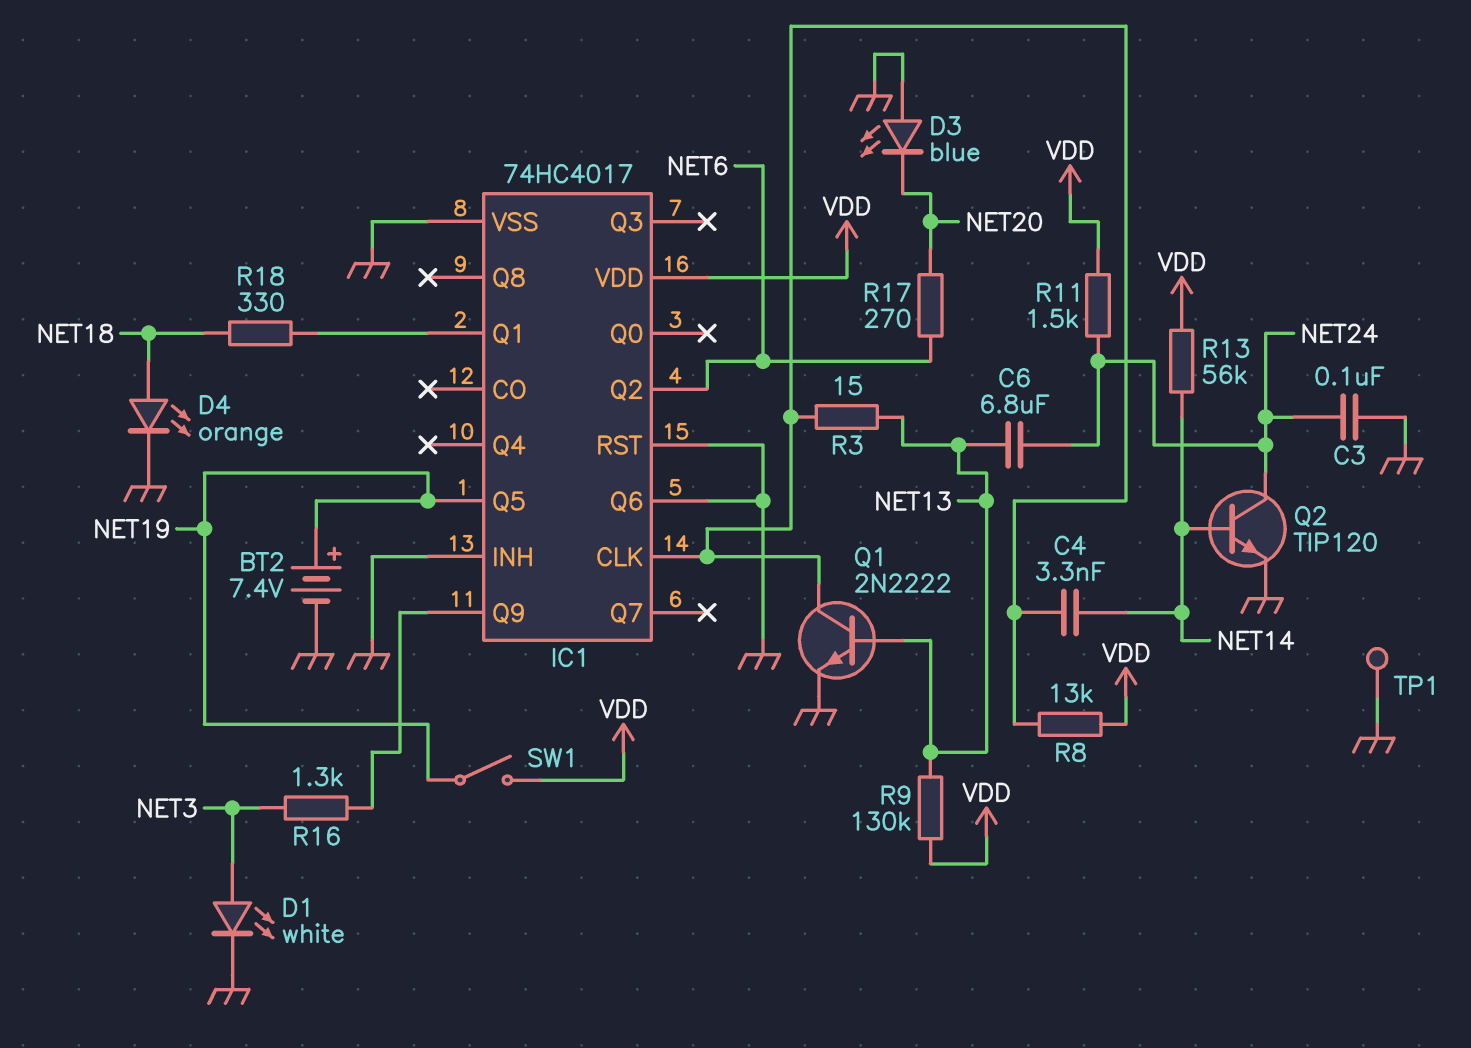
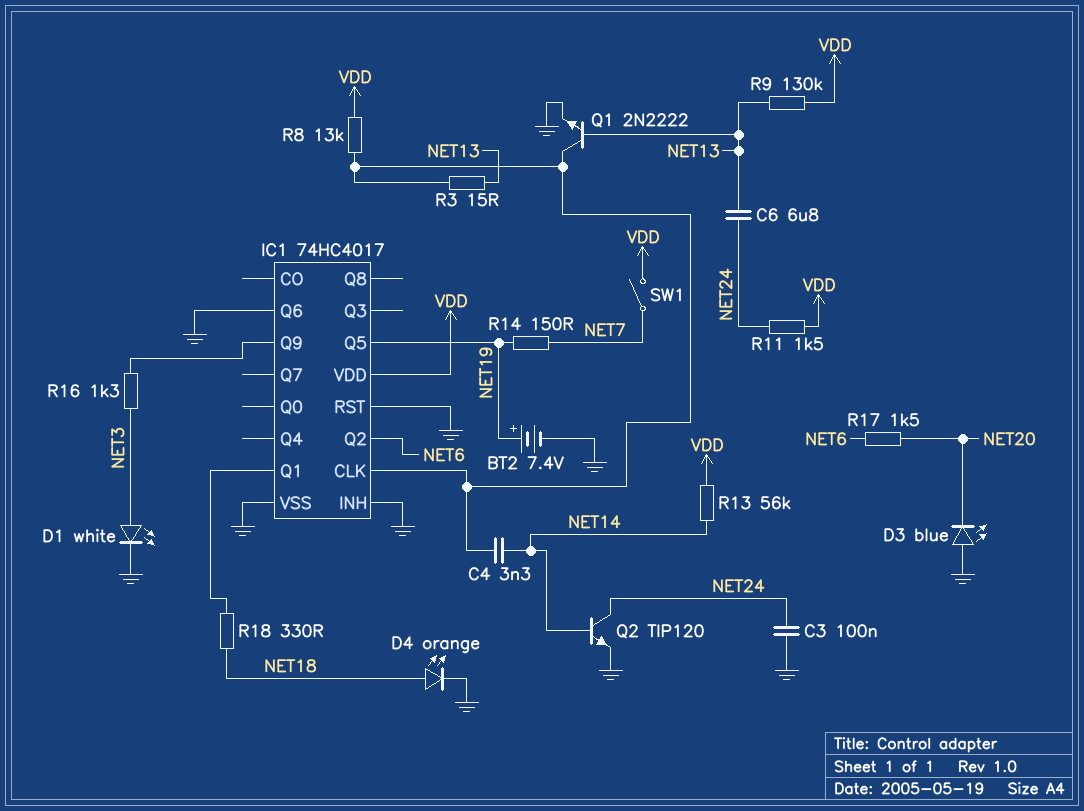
R14: none -> 150 (NET7, NET19)
R17: 270 (NET6, NET20) -> 1.5k (NET6, NET20)
SW1: switch (NET19, VDD) -> switch (NET7, VDD)
TP1: test point (GND) -> none

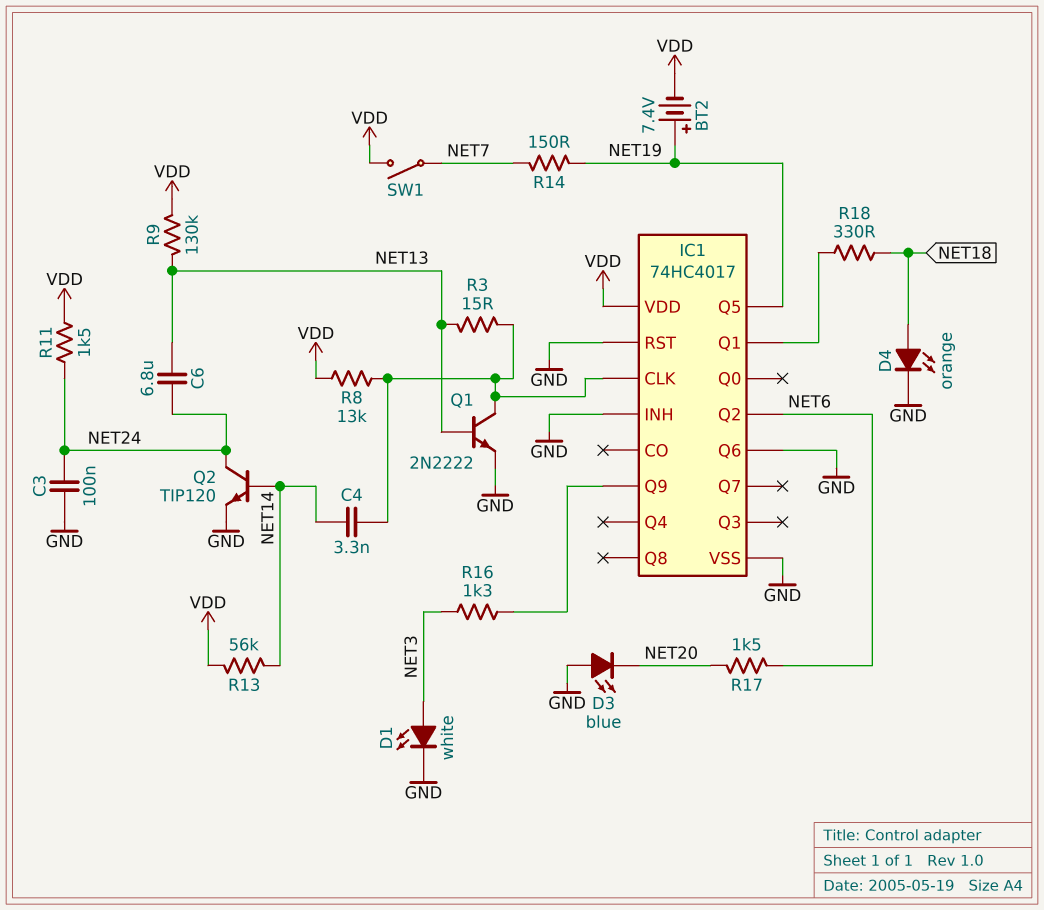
BT2: 7.4V (plus NET19, minus GND) -> 7.4V (plus NET19, minus VDD)

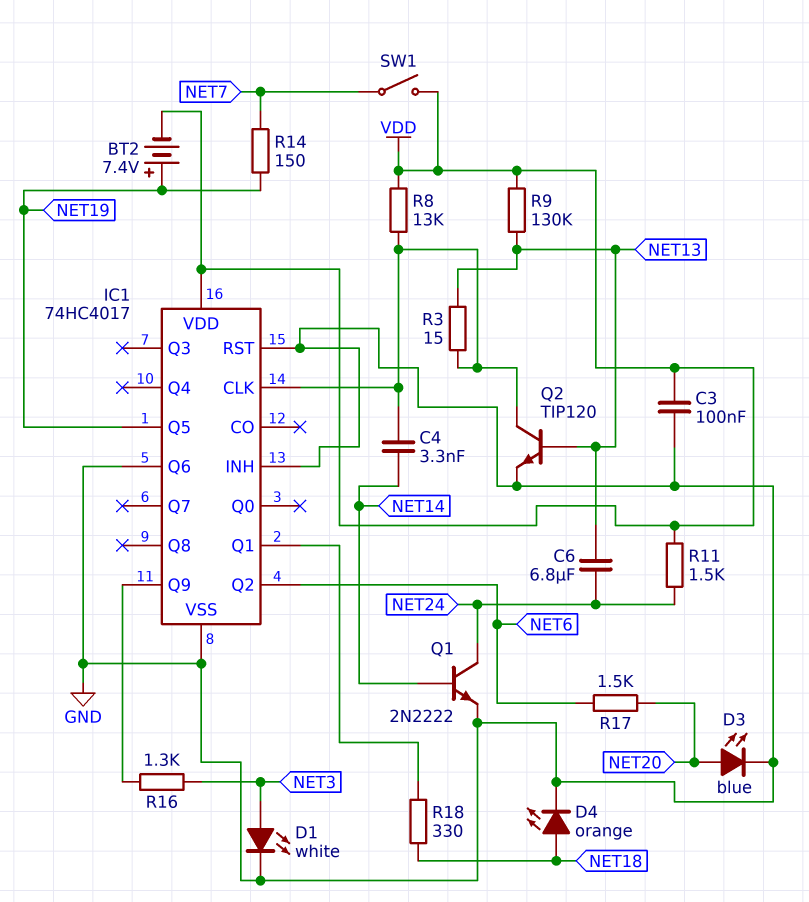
C3: 100nF (GND, NET24) -> 100nF (GND, VDD)
D3: LED blue (A GND, K NET20) -> LED blue (A NET20, K GND)
Q1: NPN 2N2222 (B NET13, C IC1/CLK, E GND) -> NPN 2N2222 (B NET14, C NET24, E GND)
Q2: NPN TIP120 (B NET14, C NET24, E GND) -> NPN TIP120 (B NET13, C IC1/CLK, E GND)
R13: 56k (NET14, VDD) -> none

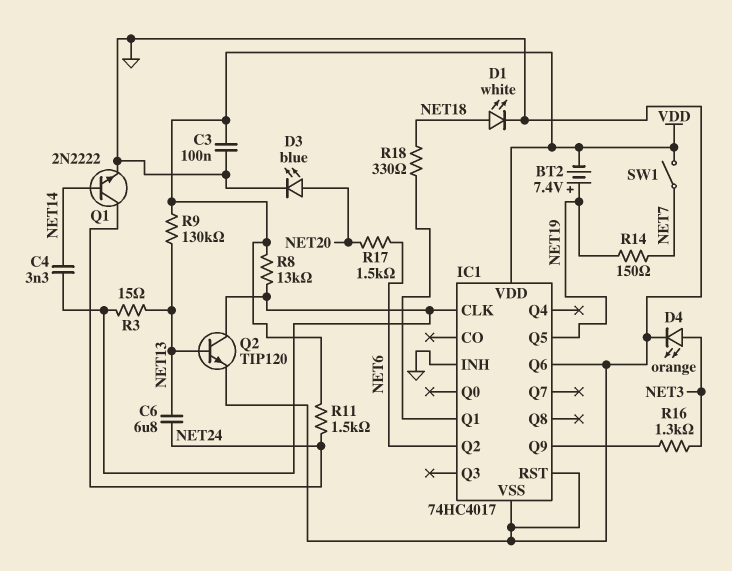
D1: LED white (A NET3, K GND) -> LED white (A NET18, K GND)
D4: LED orange (A NET18, K GND) -> LED orange (A NET3, K GND)

